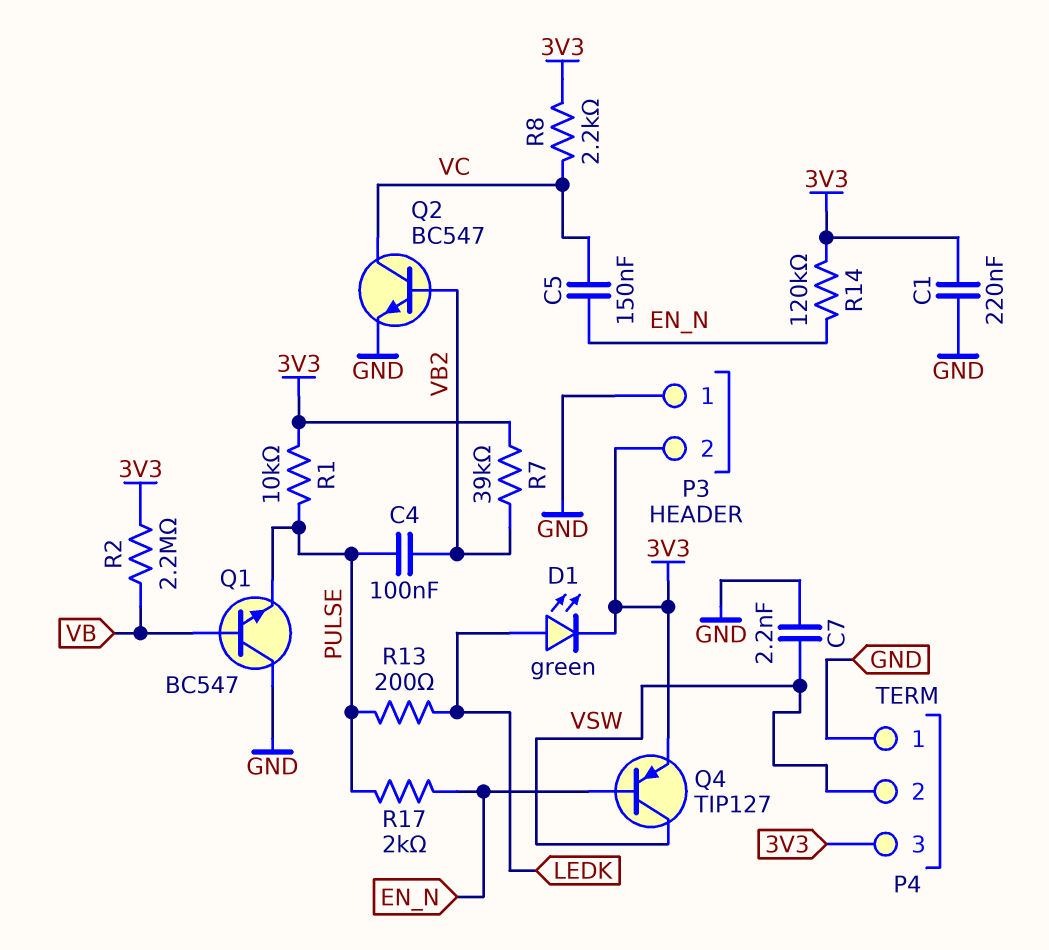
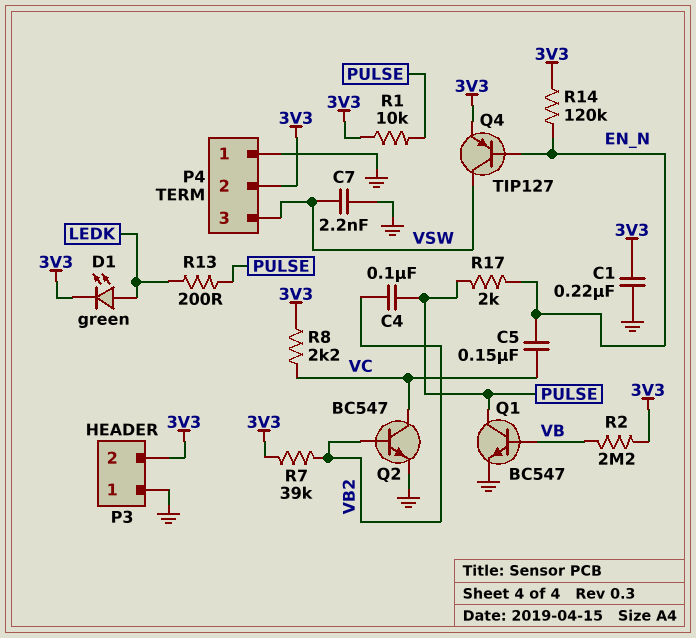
P4 pin 2: VSW -> 3V3
P4 pin 3: 3V3 -> VSW
Q1: NPN BC547 (B VB, C GND, E PULSE) -> NPN BC547 (B VB, C PULSE, E GND)

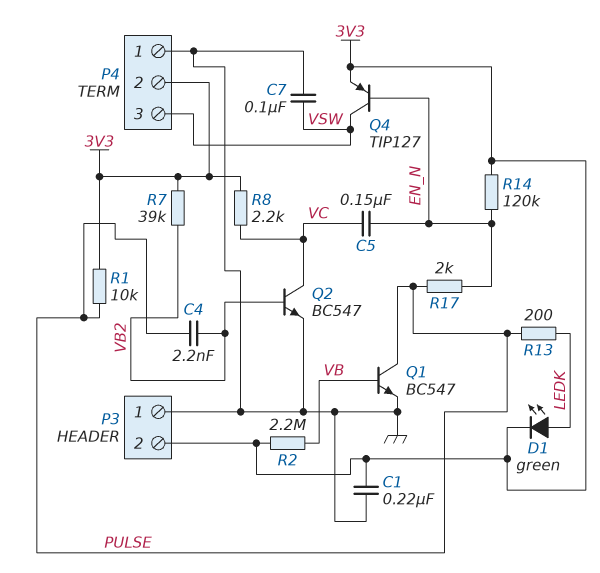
C4: 100nF (PULSE, VB2) -> 2.2nF (PULSE, VB2)
C7: 2.2nF (GND, VSW) -> 100nF (GND, VSW)

